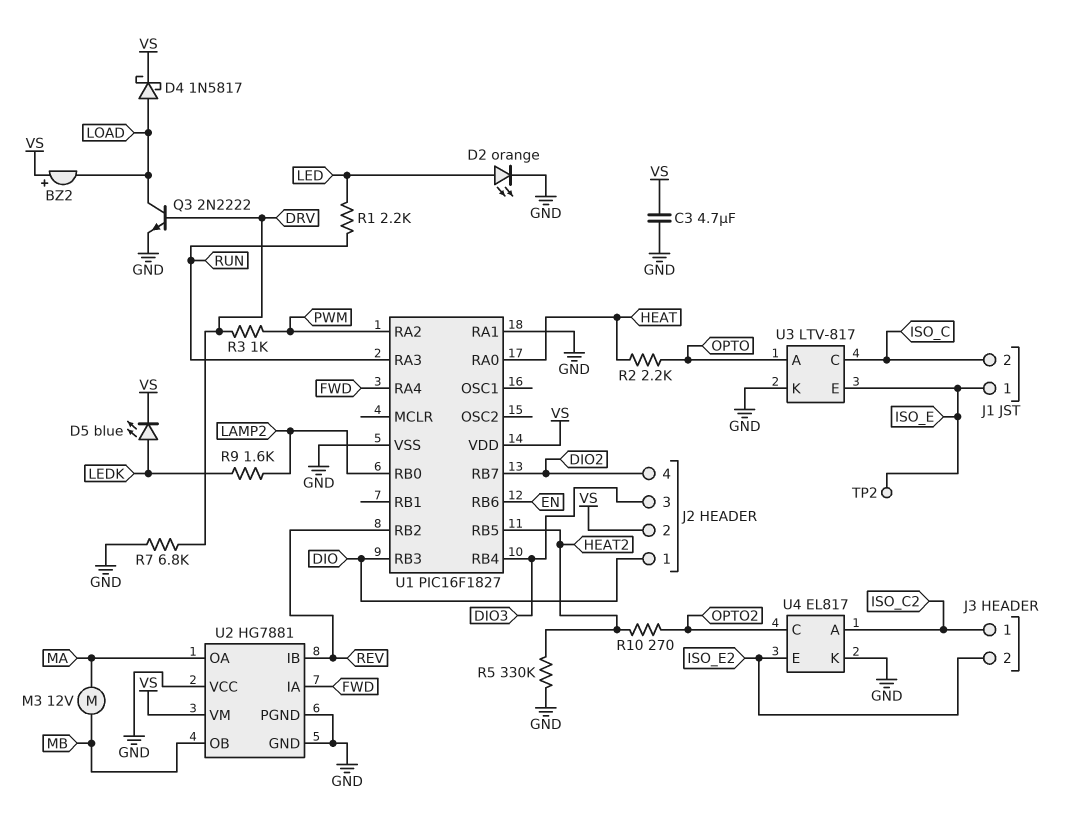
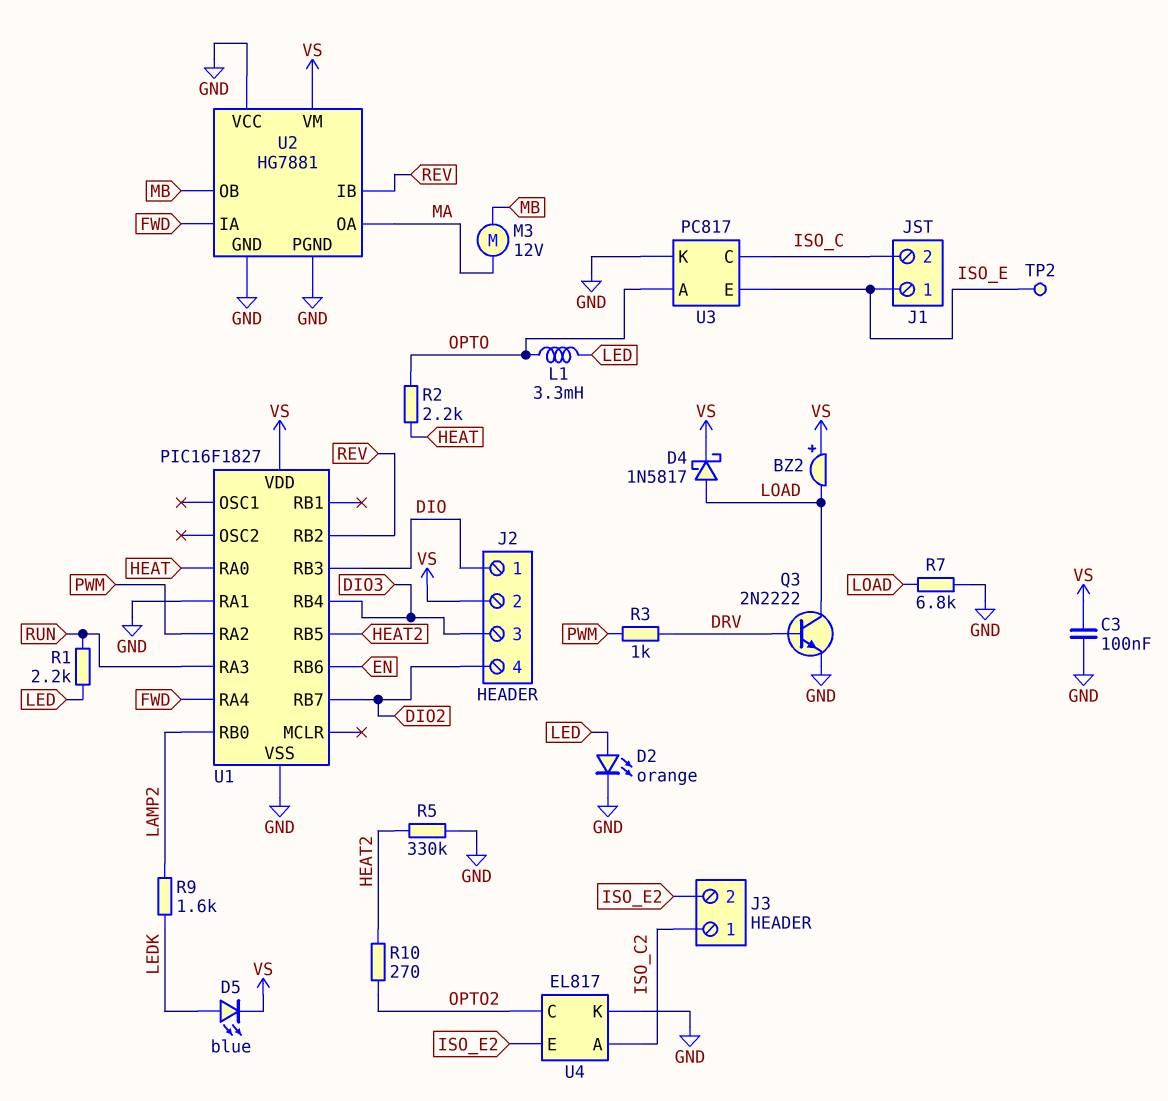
C3: 4.7uF (GND, VS) -> 100nF (GND, VS)
L1: none -> 3.3mH (LED, OPTO)
R7: 6.8k (DRV, GND) -> 6.8k (GND, LOAD)
U3: LTV-817 -> PC817

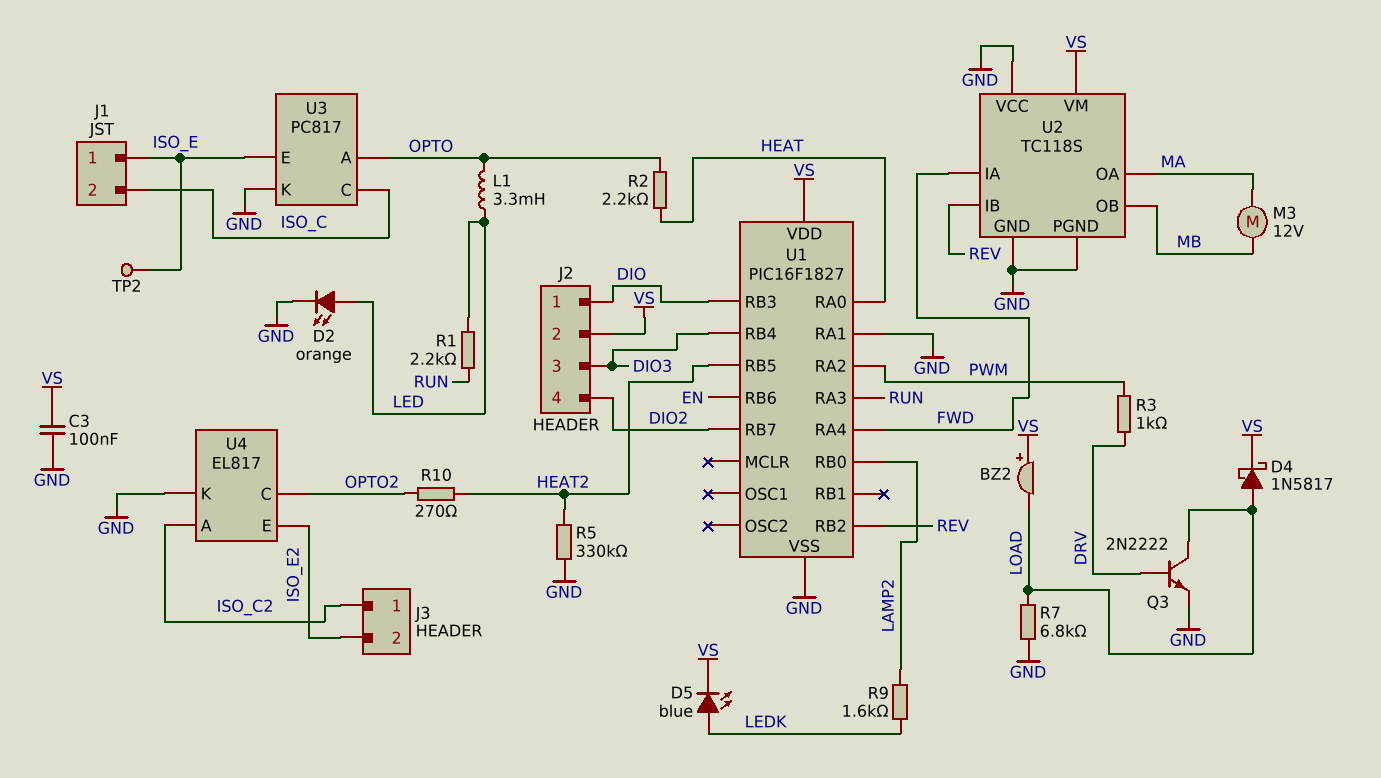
U2: HG7881 -> TC118S

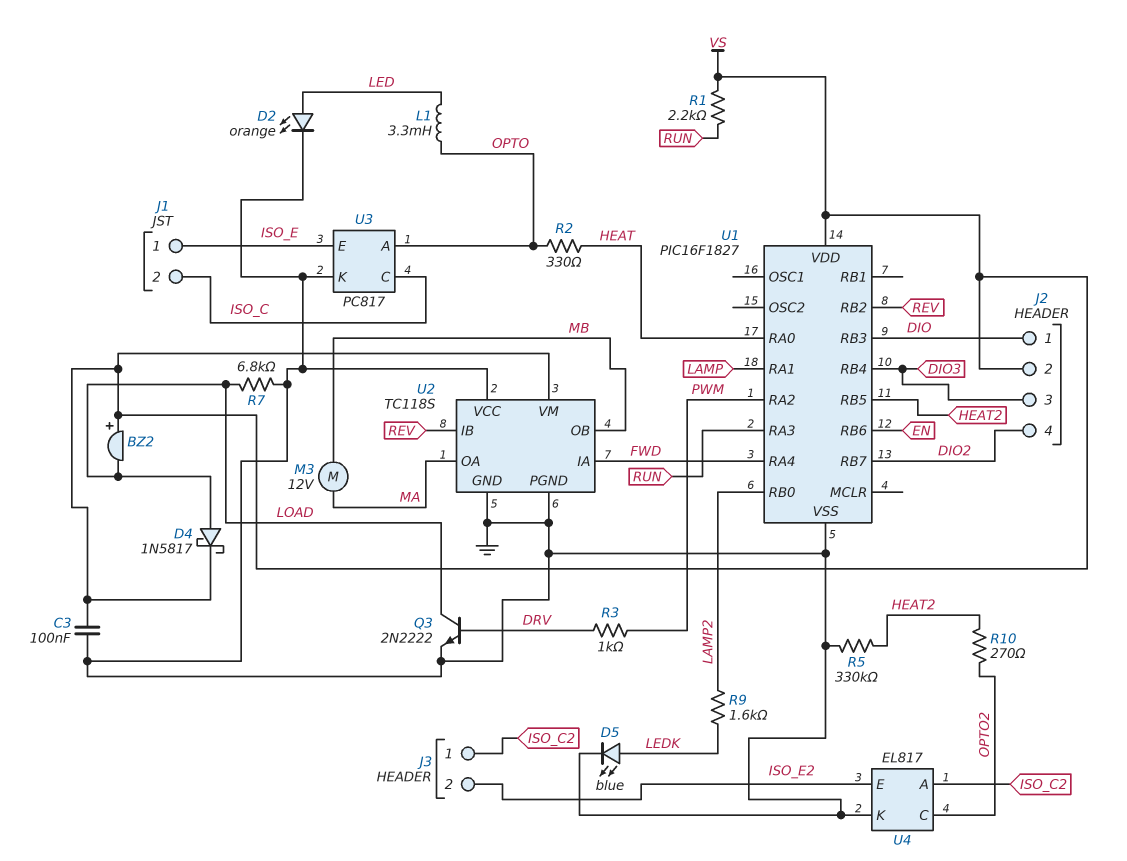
D5: LED blue (A LEDK, K VS) -> LED blue (A LEDK, K GND)
R1: 2.2k (LED, RUN) -> 2.2k (RUN, VS)
R2: 2.2k (HEAT, OPTO) -> 330 (HEAT, OPTO)
TP2: test point (ISO_E) -> none
U1 pin RA1: GND -> LAMP

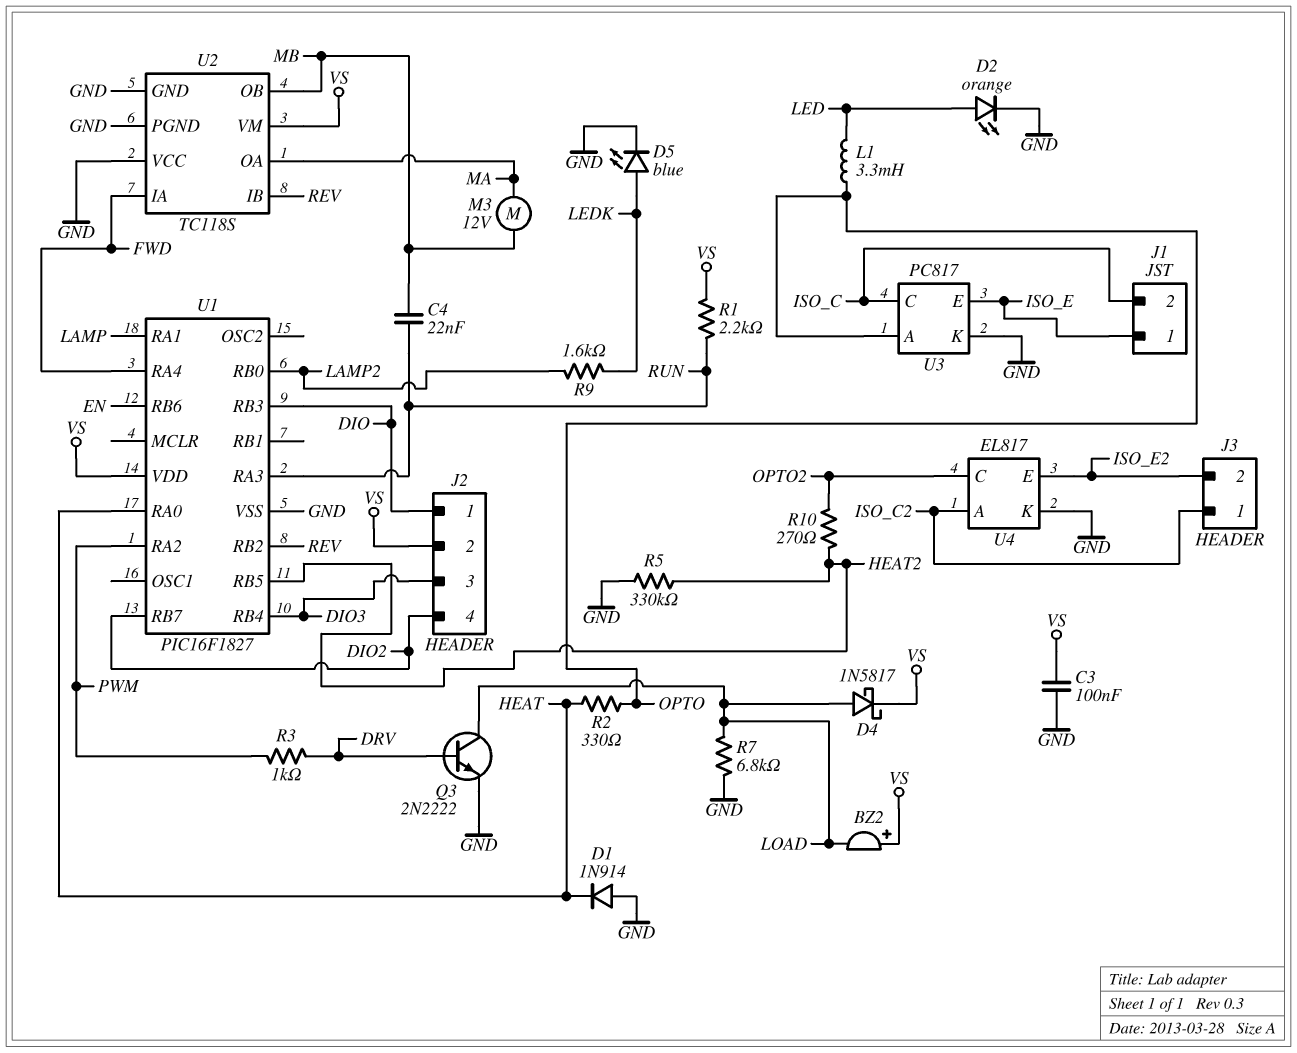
C4: none -> 22nF (MB, RUN)
D1: none -> diode 1N914 (A GND, K HEAT)

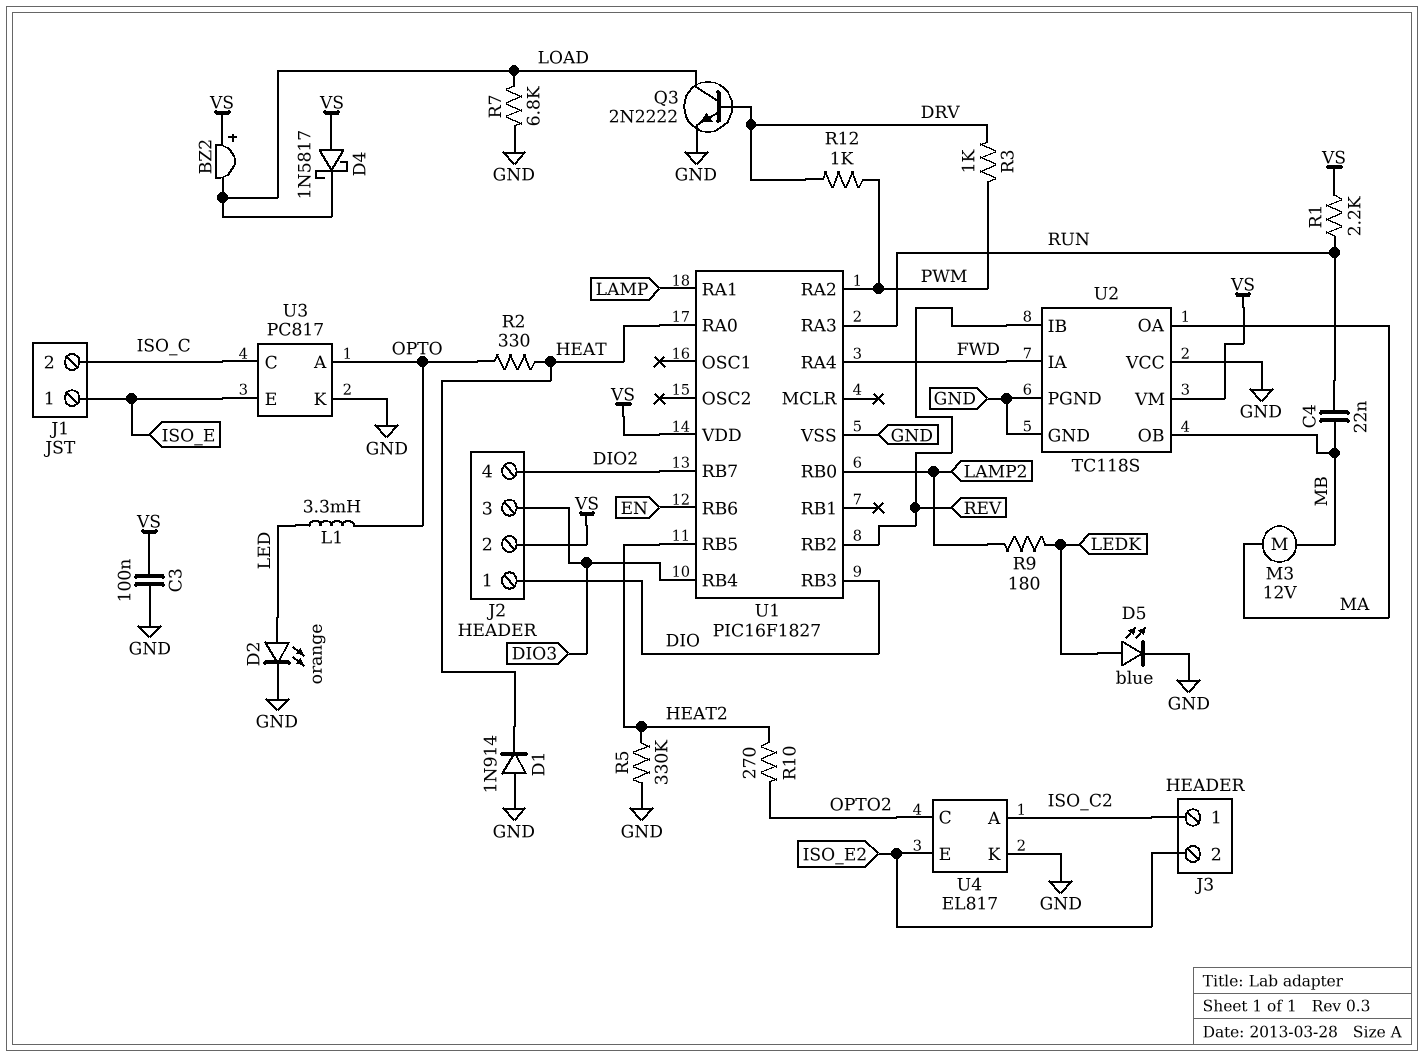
D4: schottky 1N5817 (A LOAD, K VS) -> schottky 1N5817 (A VS, K LOAD)
R9: 1.6k (LAMP2, LEDK) -> 180 (LAMP2, LEDK)
R12: none -> 1k (DRV, PWM)

